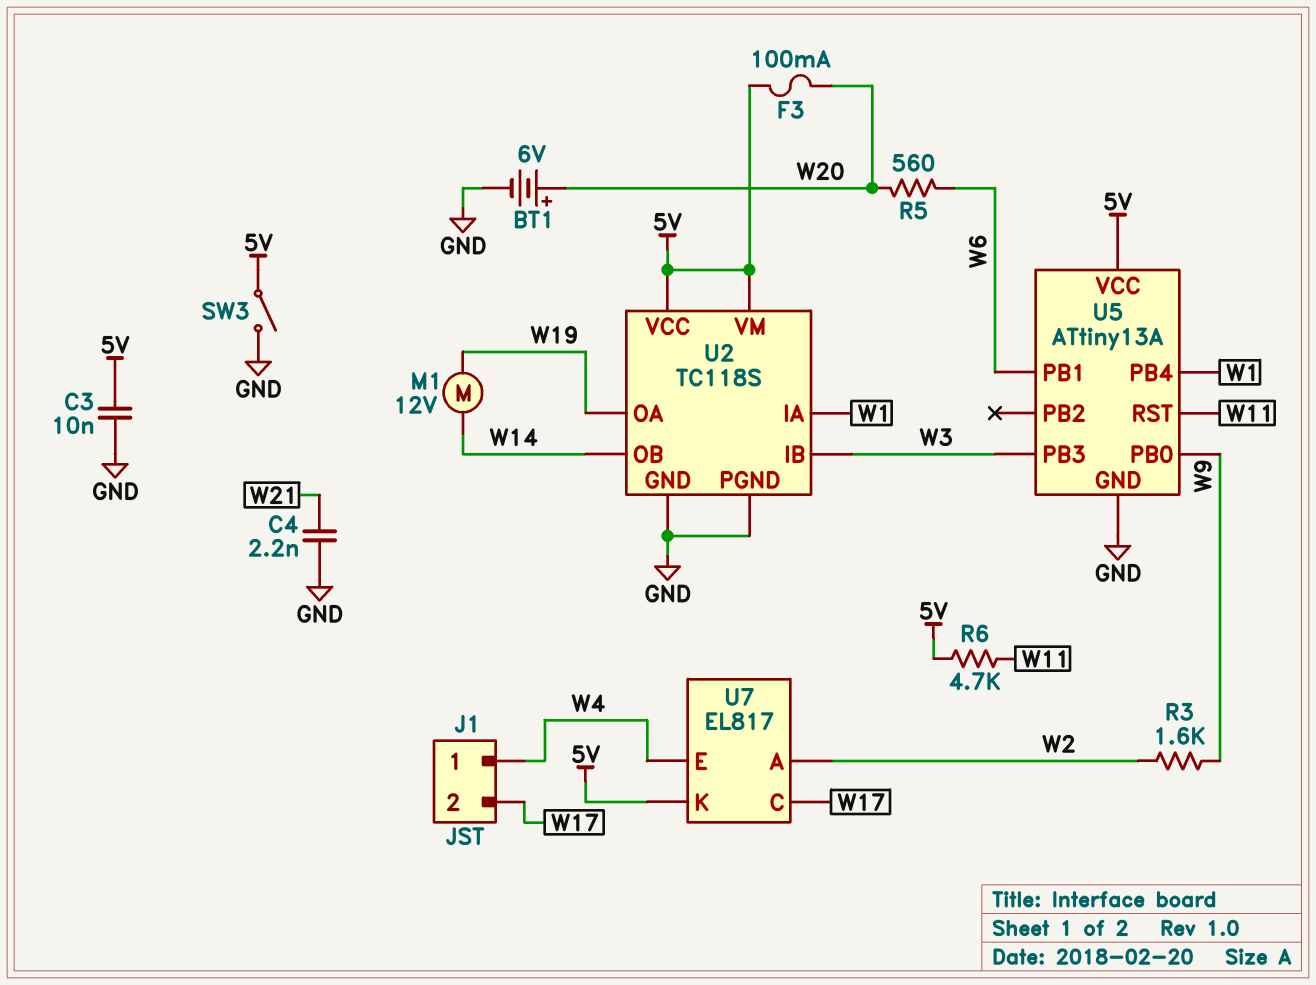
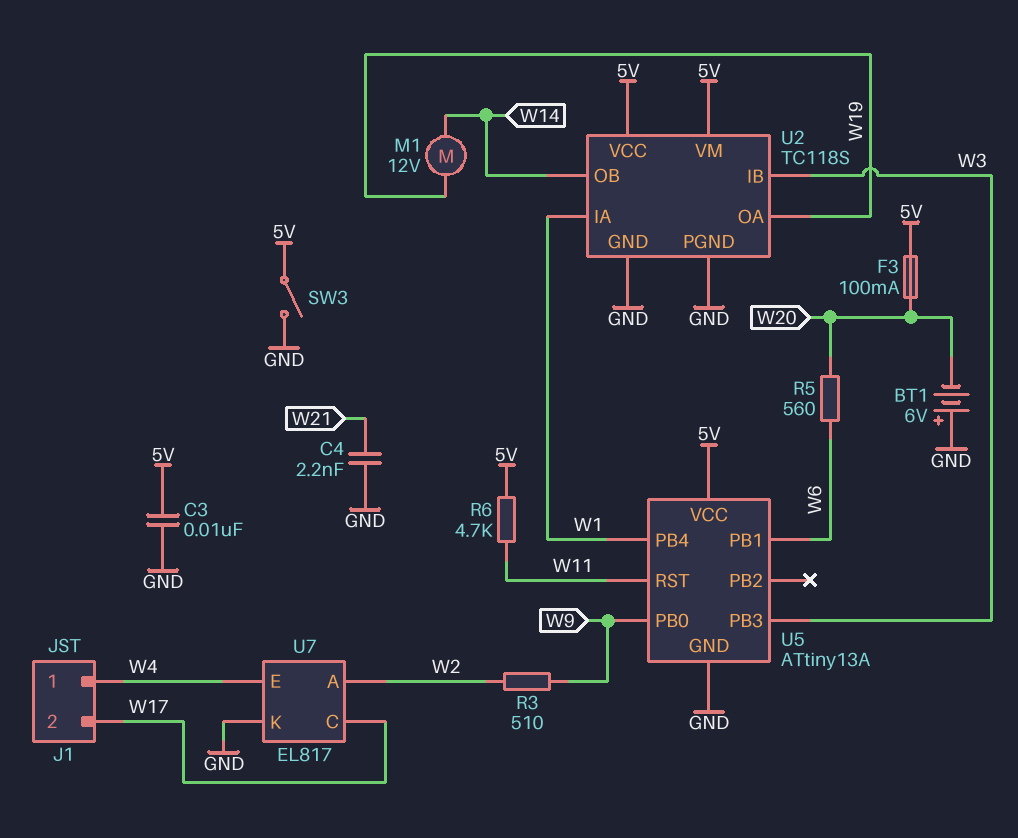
BT1: 6V (plus W20, minus GND) -> 6V (plus GND, minus W20)
R3: 1.6k (W2, W9) -> 510 (W2, W9)
U7 pin K: 5V -> GND

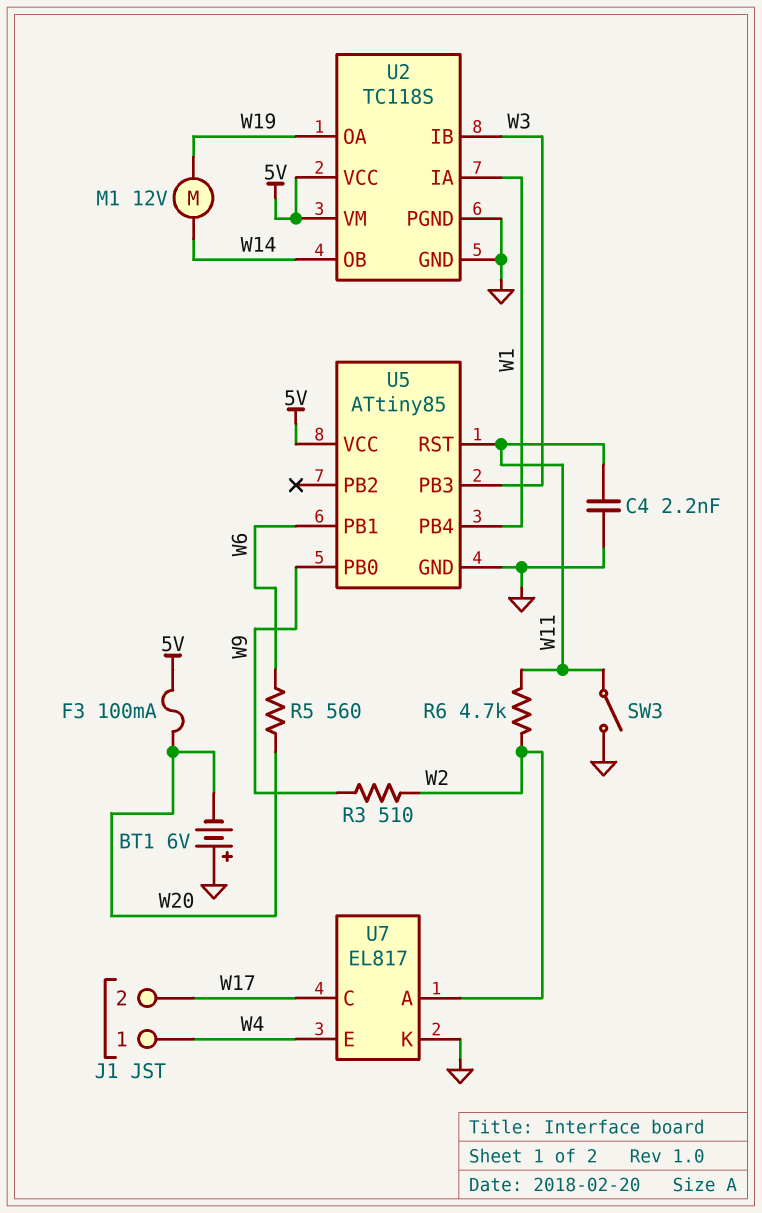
C3: 10nF (5V, GND) -> none
C4: 2.2nF (GND, W21) -> 2.2nF (GND, W11)
R6: 4.7k (5V, W11) -> 4.7k (W2, W11)
SW3: switch (5V, GND) -> switch (GND, W11)
U5: ATtiny13A -> ATtiny85

